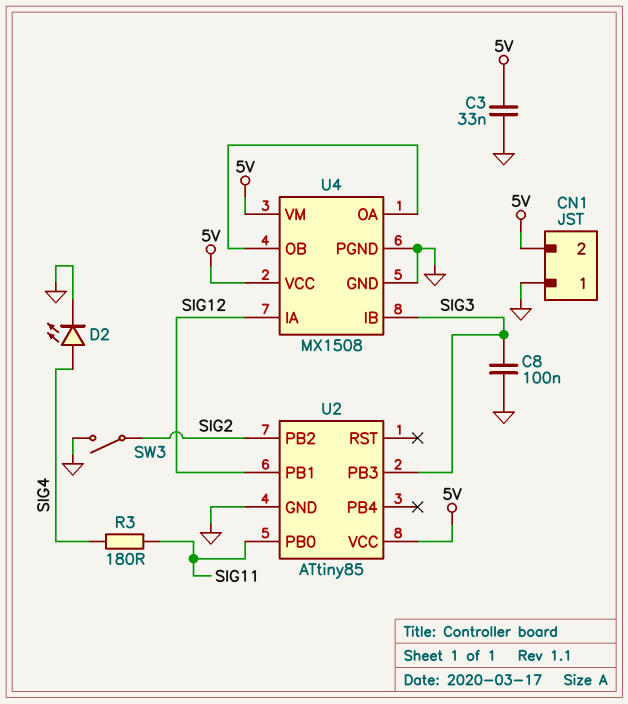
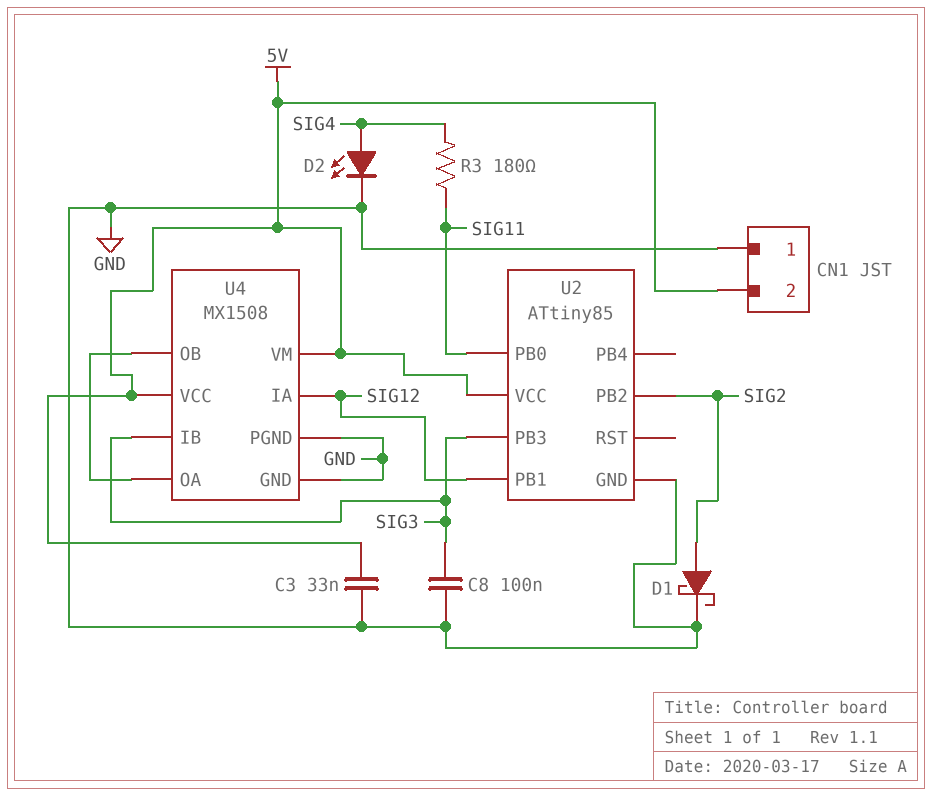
D1: none -> schottky (A SIG2, K GND)
SW3: switch (GND, SIG2) -> none

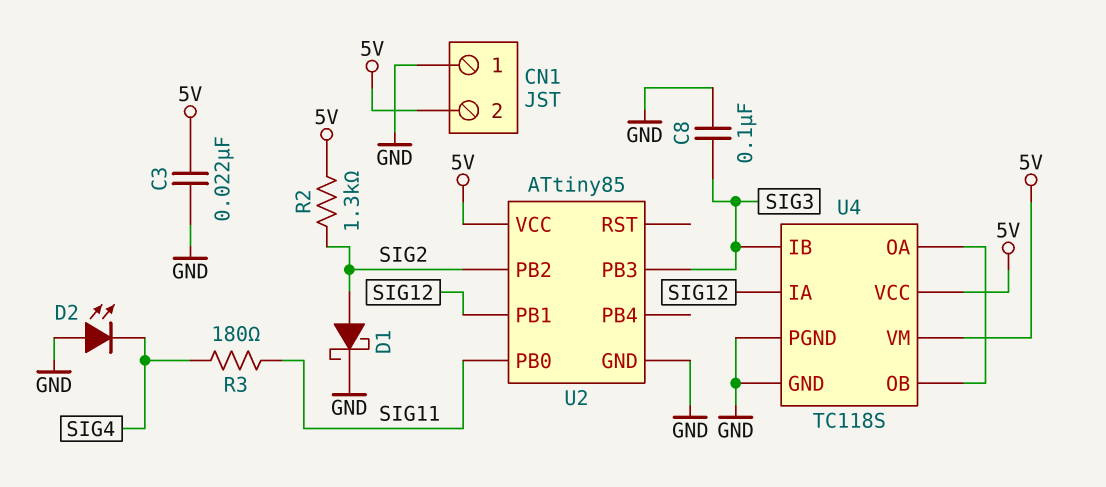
C3: 33nF (5V, GND) -> 22nF (5V, GND)
D2: LED (A SIG4, K GND) -> LED (A GND, K SIG4)
R2: none -> 1.3k (5V, SIG2)
U4: MX1508 -> TC118S

